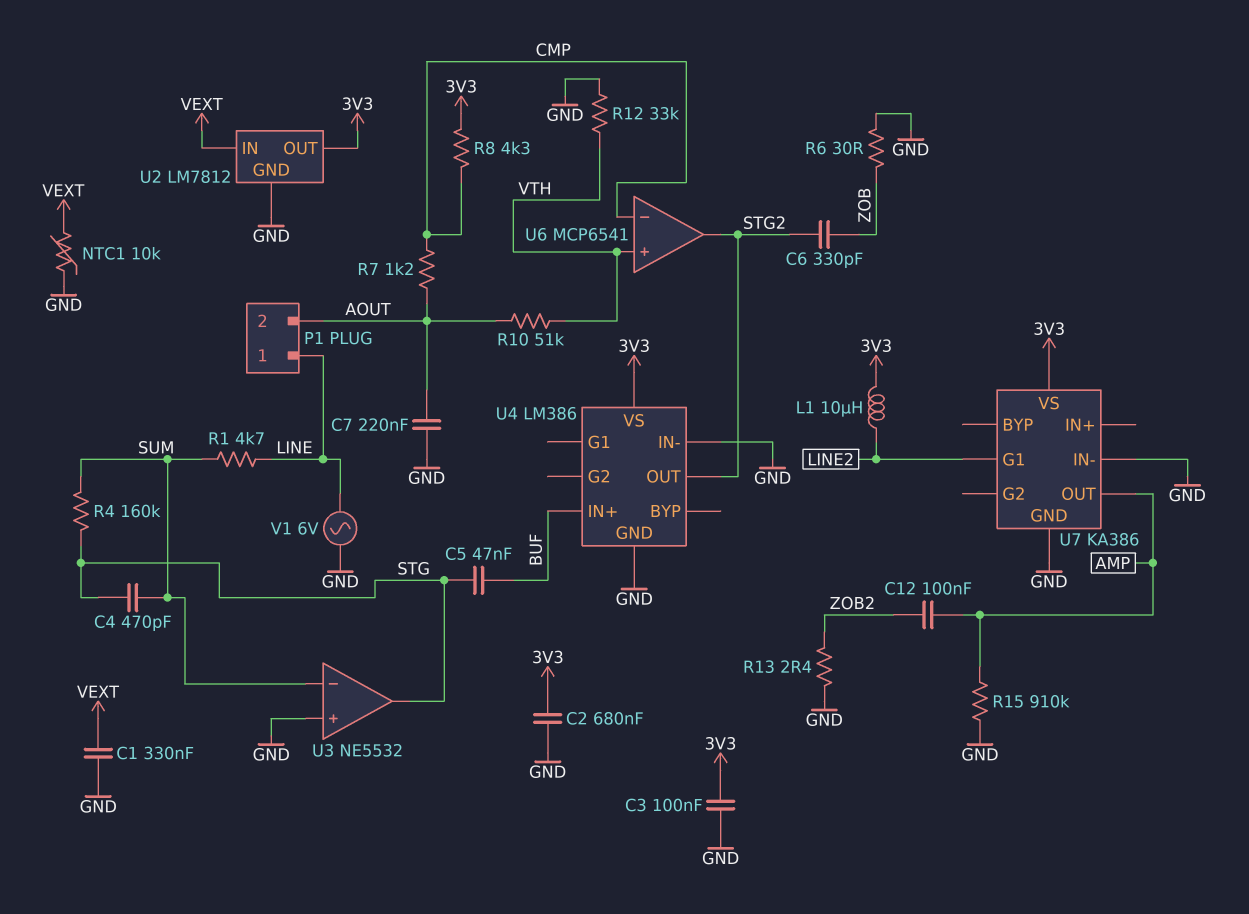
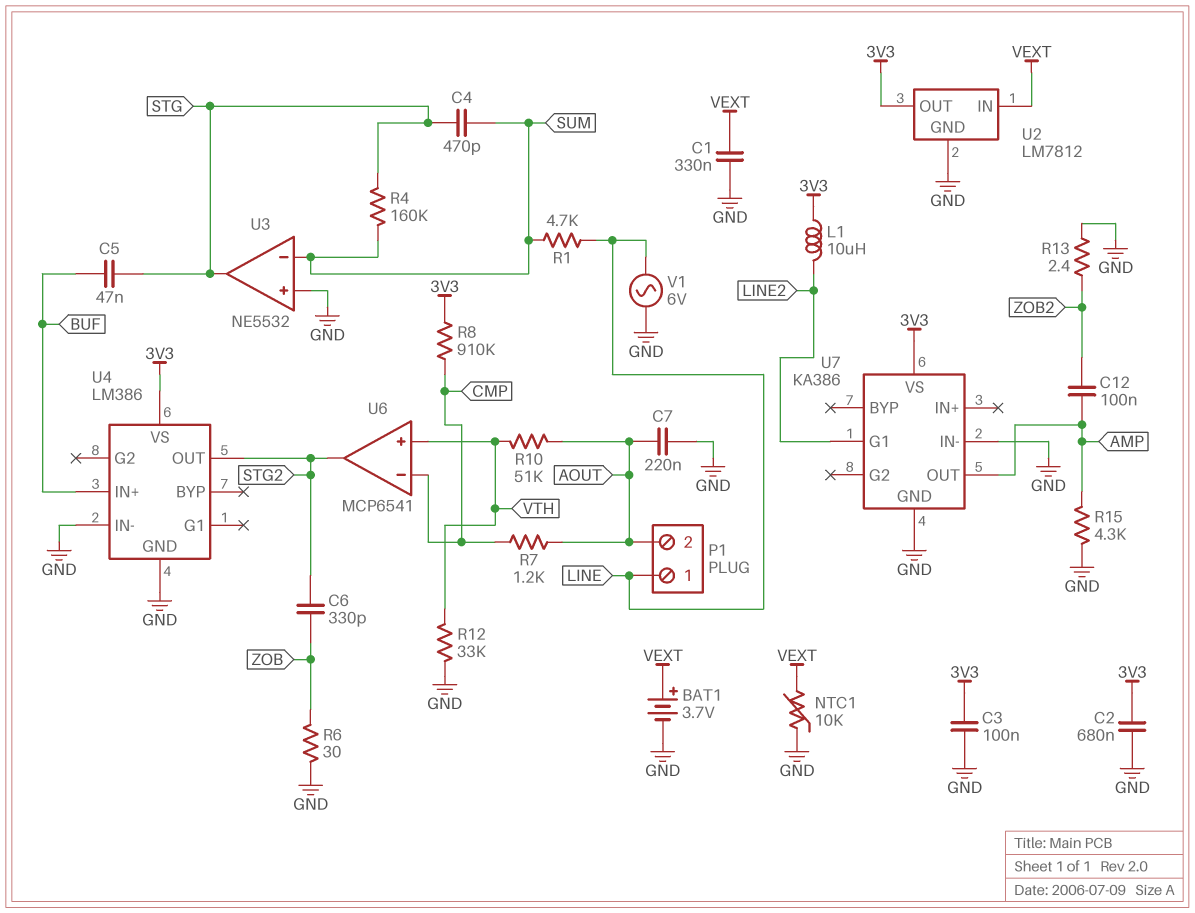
BAT1: none -> 3.7V (plus VEXT, minus GND)
R8: 4.3k (3V3, CMP) -> 910k (3V3, CMP)
R15: 910k (AMP, GND) -> 4.3k (AMP, GND)

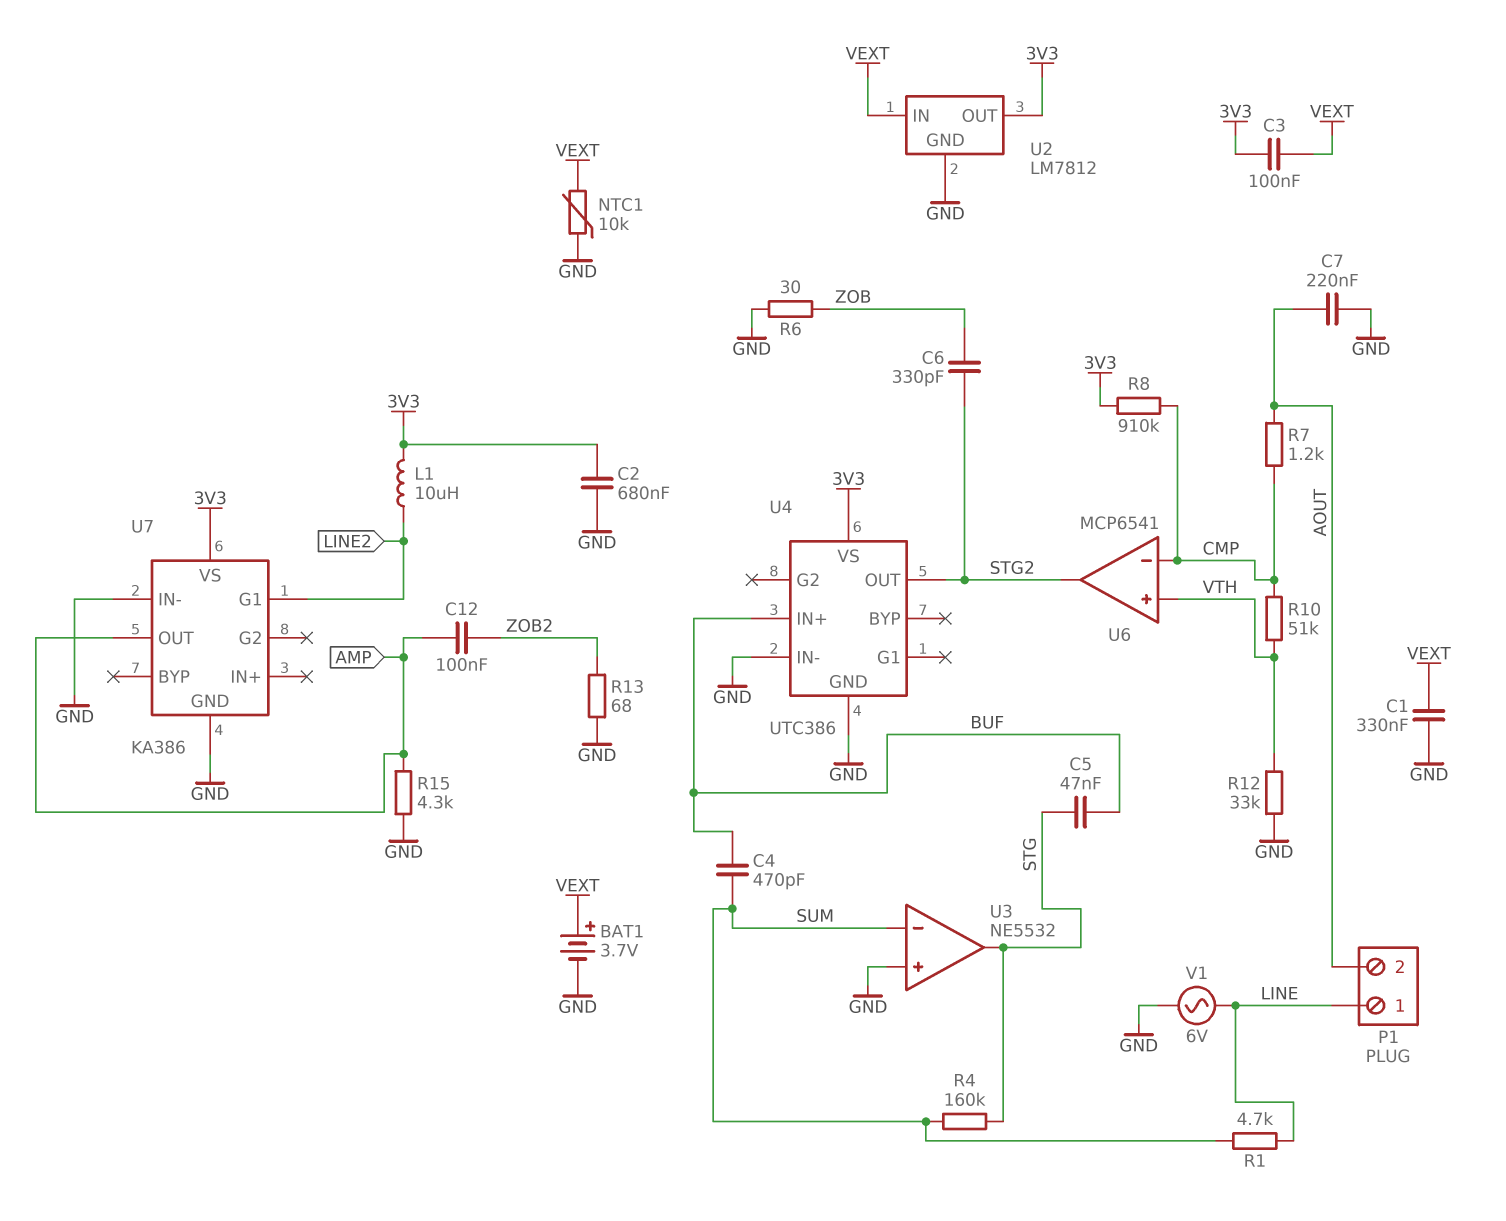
C3: 100nF (3V3, GND) -> 100nF (3V3, VEXT)
C4: 470pF (STG, SUM) -> 470pF (BUF, SUM)
R10: 51k (AOUT, VTH) -> 51k (CMP, VTH)
R13: 2.4 (GND, ZOB2) -> 68 (GND, ZOB2)
U4: LM386 -> UTC386

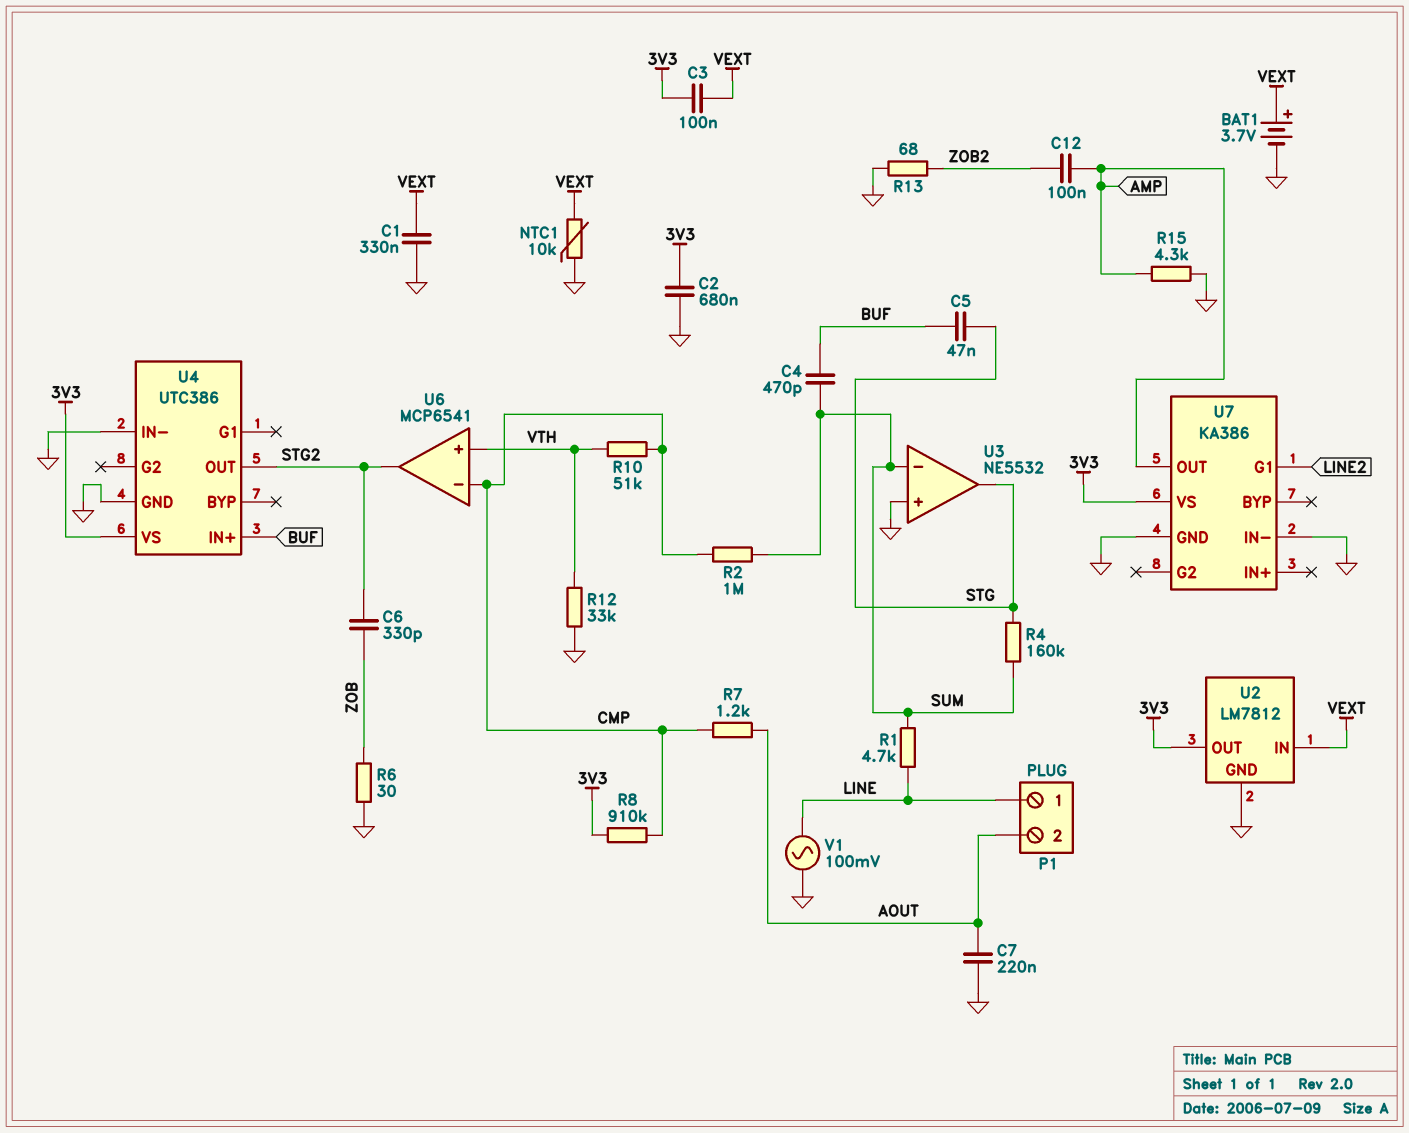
L1: 10uH (3V3, LINE2) -> none
R2: none -> 1M (CMP, SUM)
V1: AC 6V (GND, LINE) -> AC 100mV (GND, LINE)

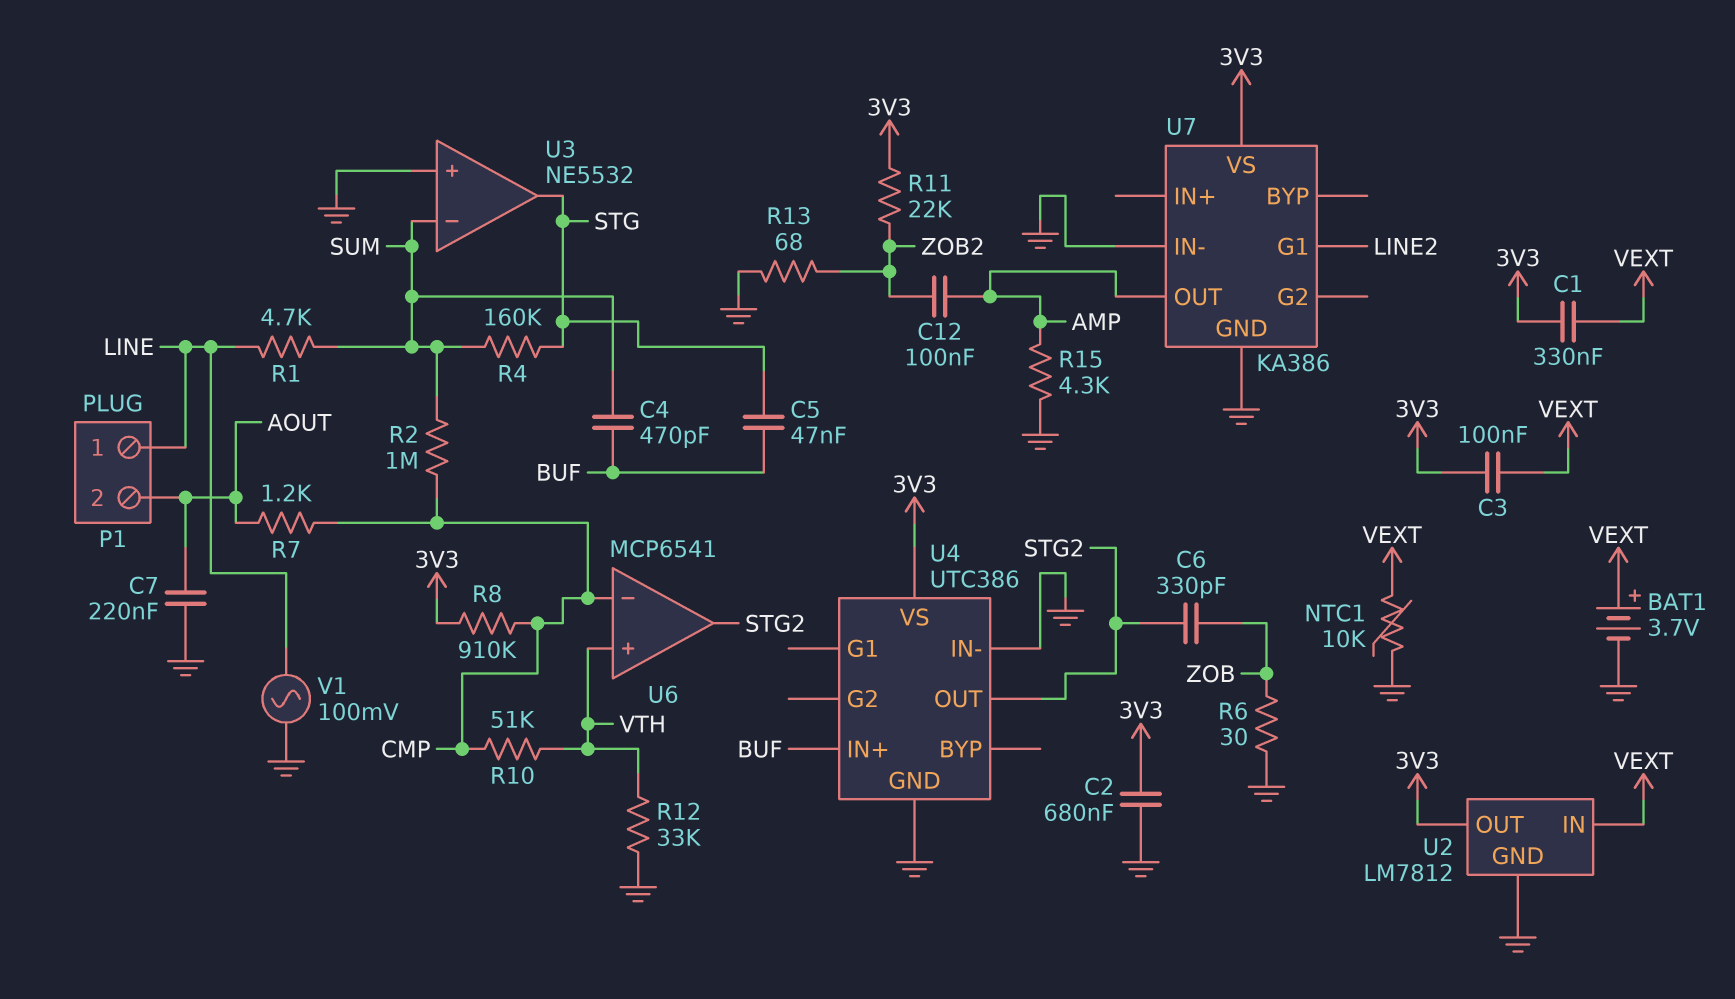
C1: 330nF (GND, VEXT) -> 330nF (3V3, VEXT)
R11: none -> 22k (3V3, ZOB2)

